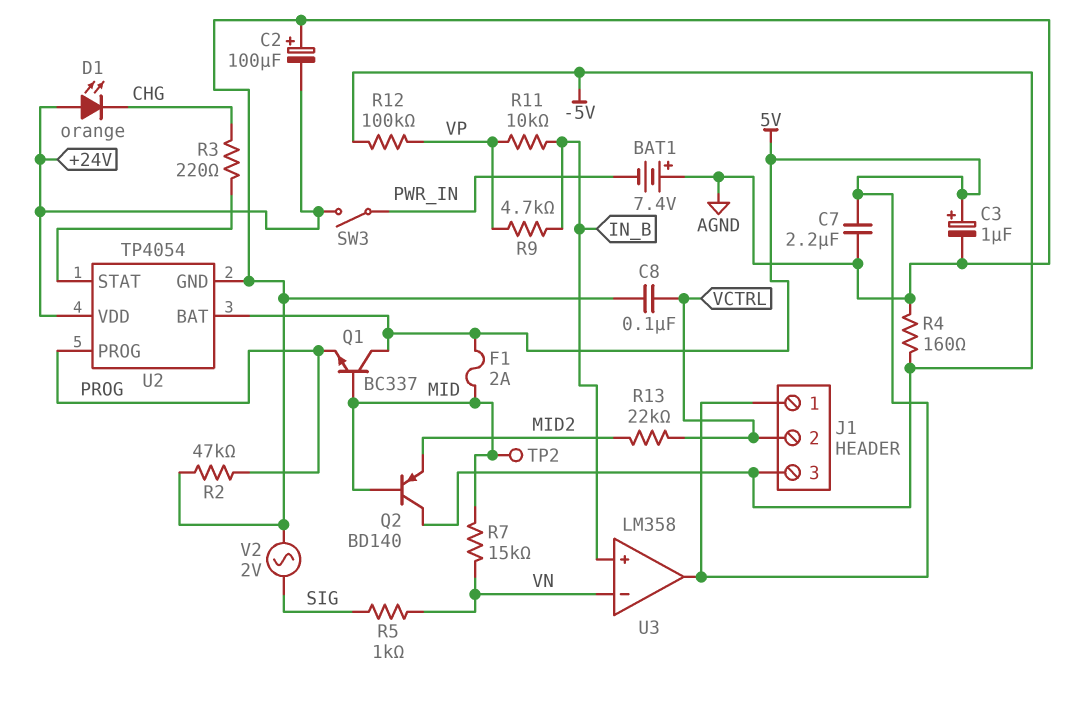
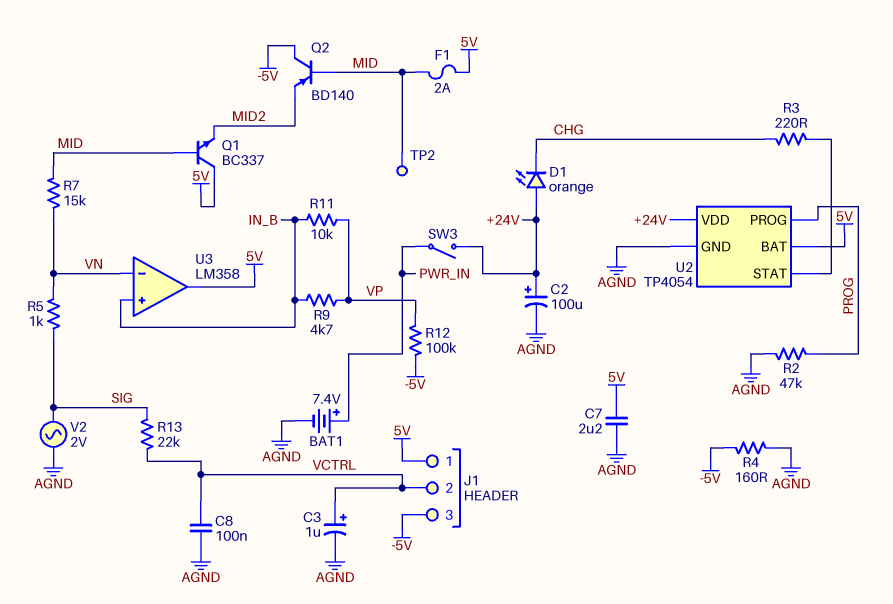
BAT1: 7.4V (plus AGND, minus PWR_IN) -> 7.4V (plus PWR_IN, minus AGND)
C2: 100uF (plus AGND, minus +24V) -> 100uF (plus +24V, minus AGND)
C3: 1uF (plus 5V, minus AGND) -> 1uF (plus VCTRL, minus AGND)
Q1: NPN BC337 (B MID, C 5V, E PROG) -> NPN BC337 (B MID, C 5V, E MID2)
R13: 22k (MID2, VCTRL) -> 22k (SIG, VCTRL)

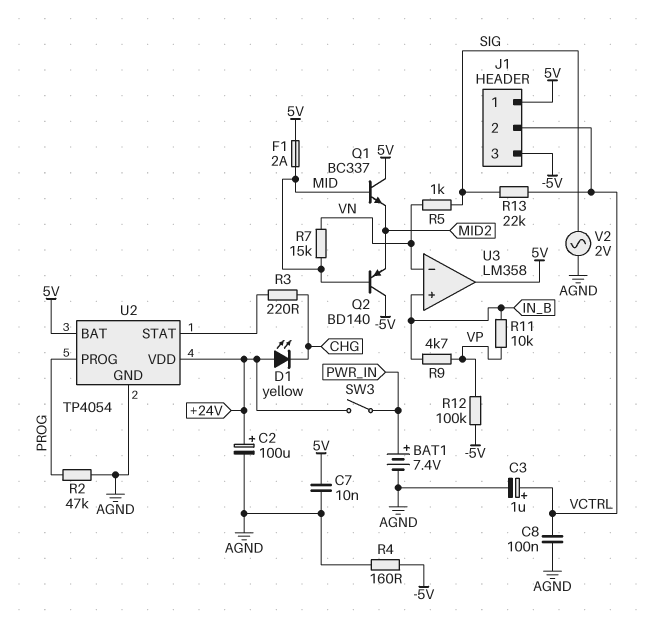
C7: 2.2uF (5V, AGND) -> 10nF (5V, AGND)
D1: LED orange (A +24V, K CHG) -> LED yellow (A +24V, K CHG)
TP2: test point (MID) -> none

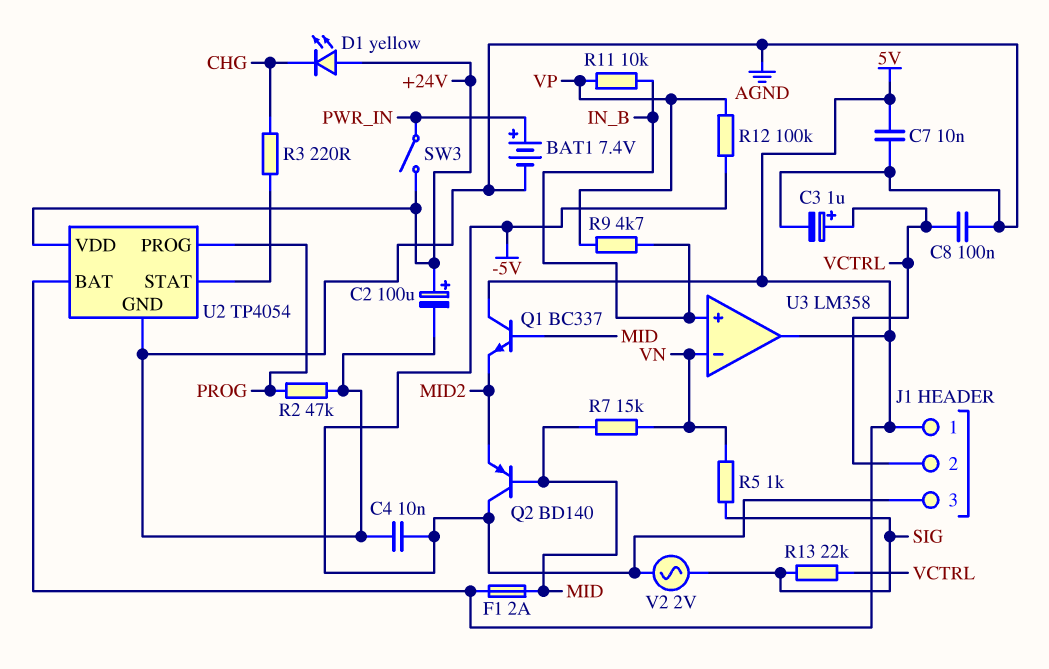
C4: none -> 10nF (-5V, AGND)
R4: 160 (-5V, AGND) -> none
V2: AC 2V (AGND, SIG) -> AC 2V (-5V, SIG)

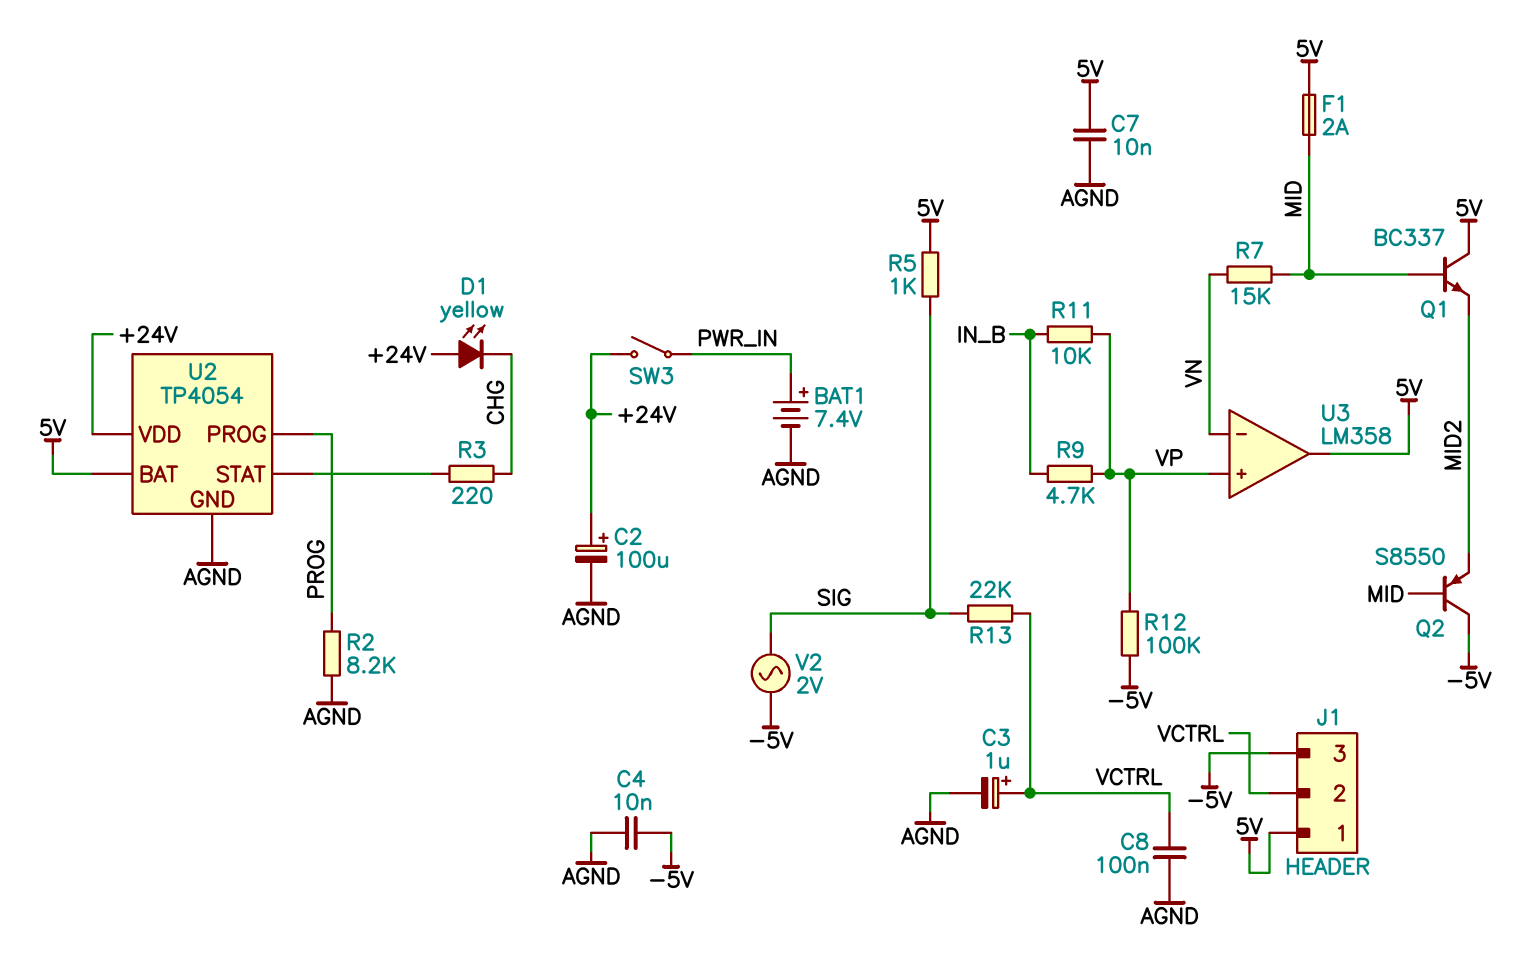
Q2: PNP BD140 (B MID, C -5V, E MID2) -> PNP S8550 (B MID, C -5V, E MID2)
R2: 47k (AGND, PROG) -> 8.2k (AGND, PROG)
R5: 1k (SIG, VN) -> 1k (5V, SIG)
U3 pin in+: IN_B -> VP

